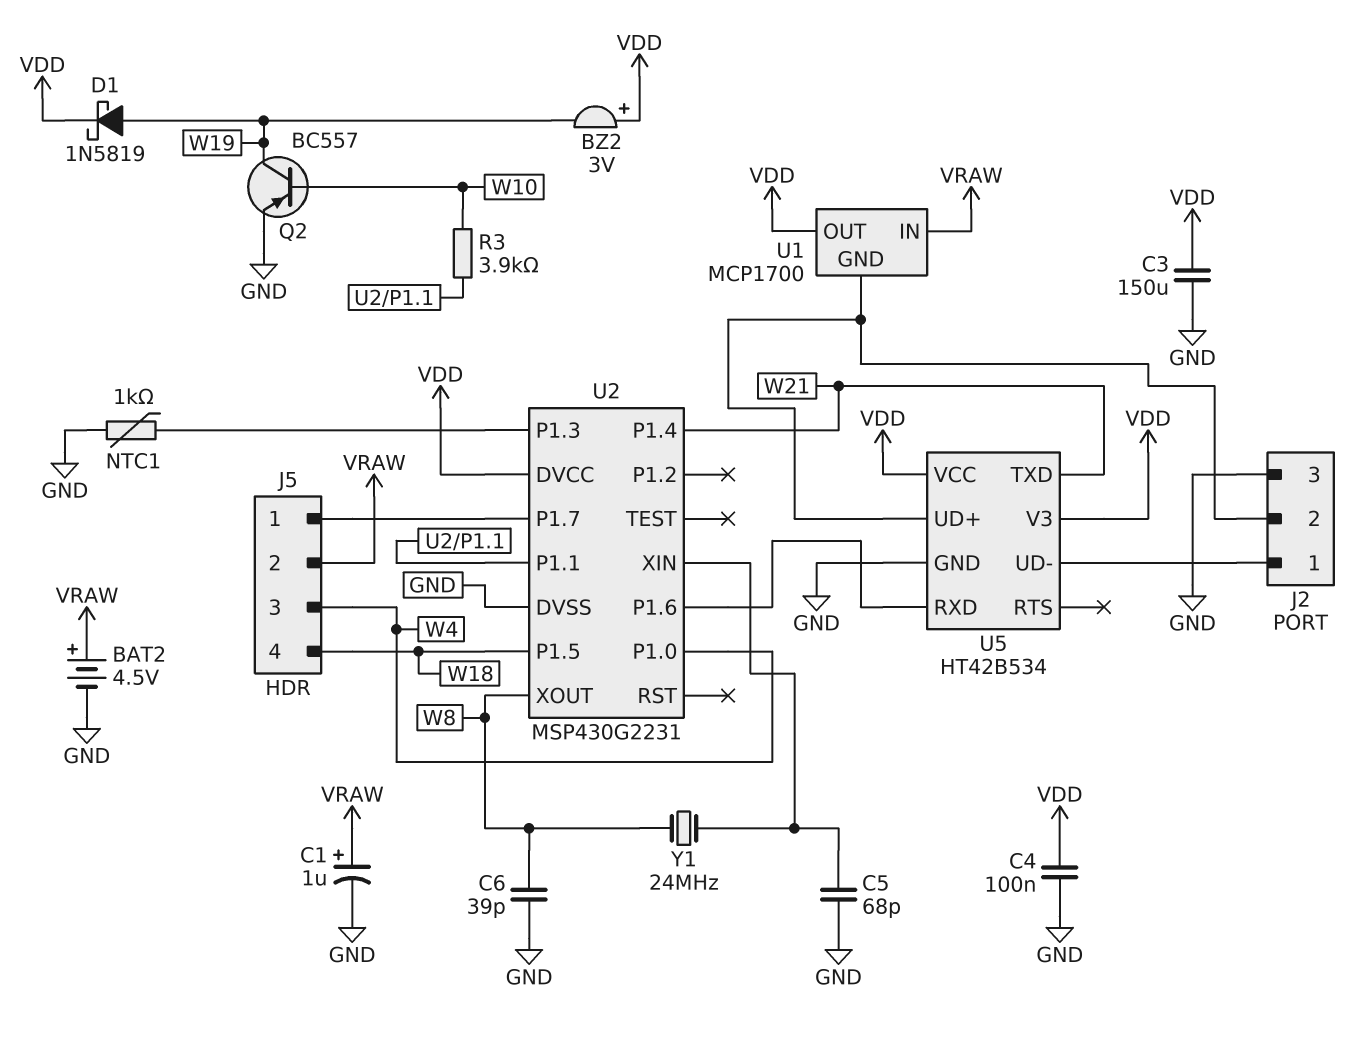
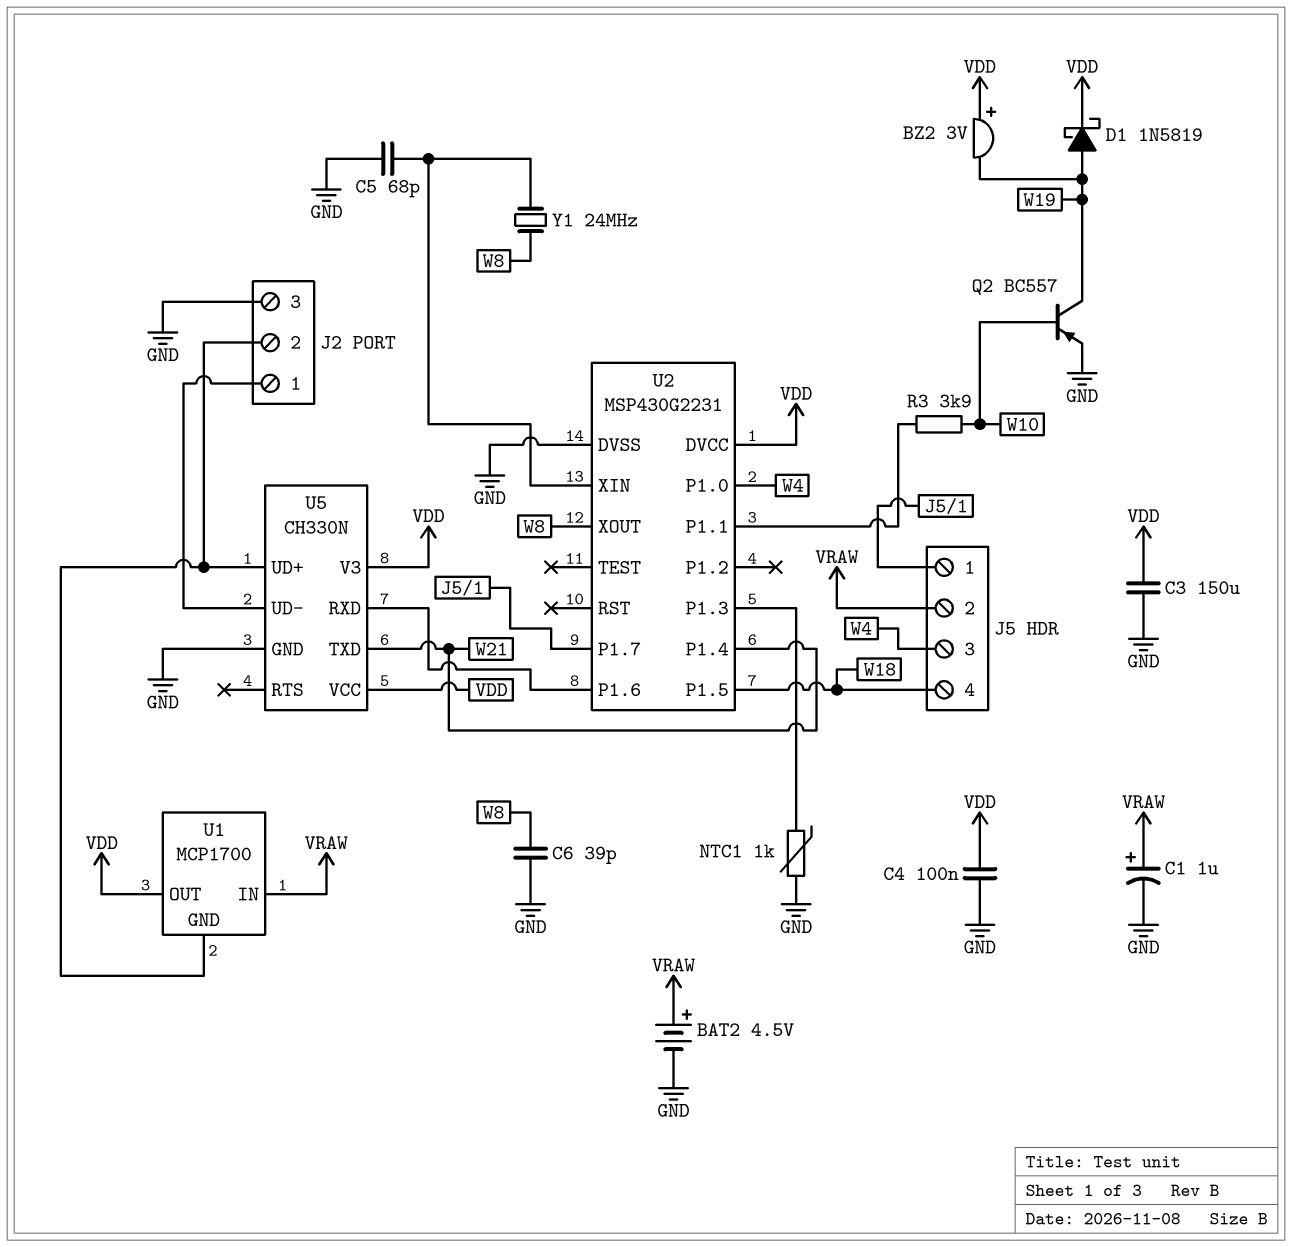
U5: HT42B534 -> CH330N

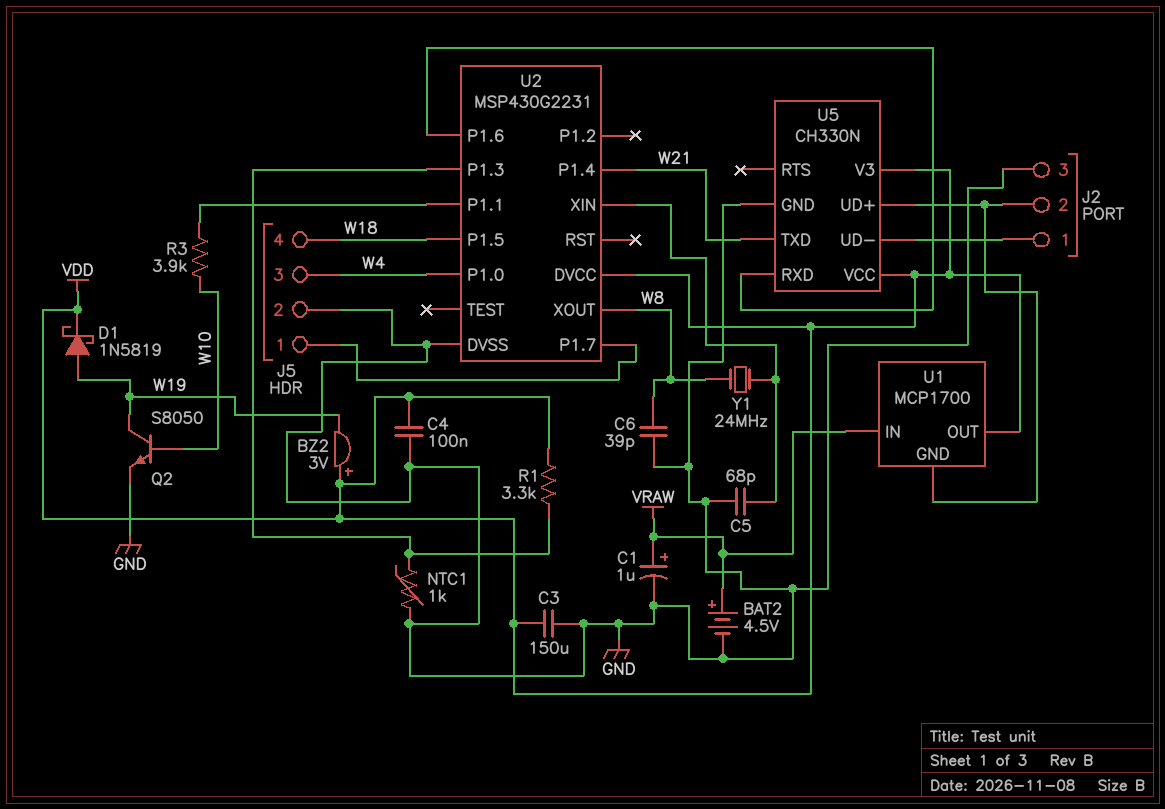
J5 pin 2: VRAW -> GND
Q2: PNP BC557 (B W10, C W19, E GND) -> NPN S8050 (B W10, C W19, E GND)
R1: none -> 3.3k (U2/P1.3, VDD)

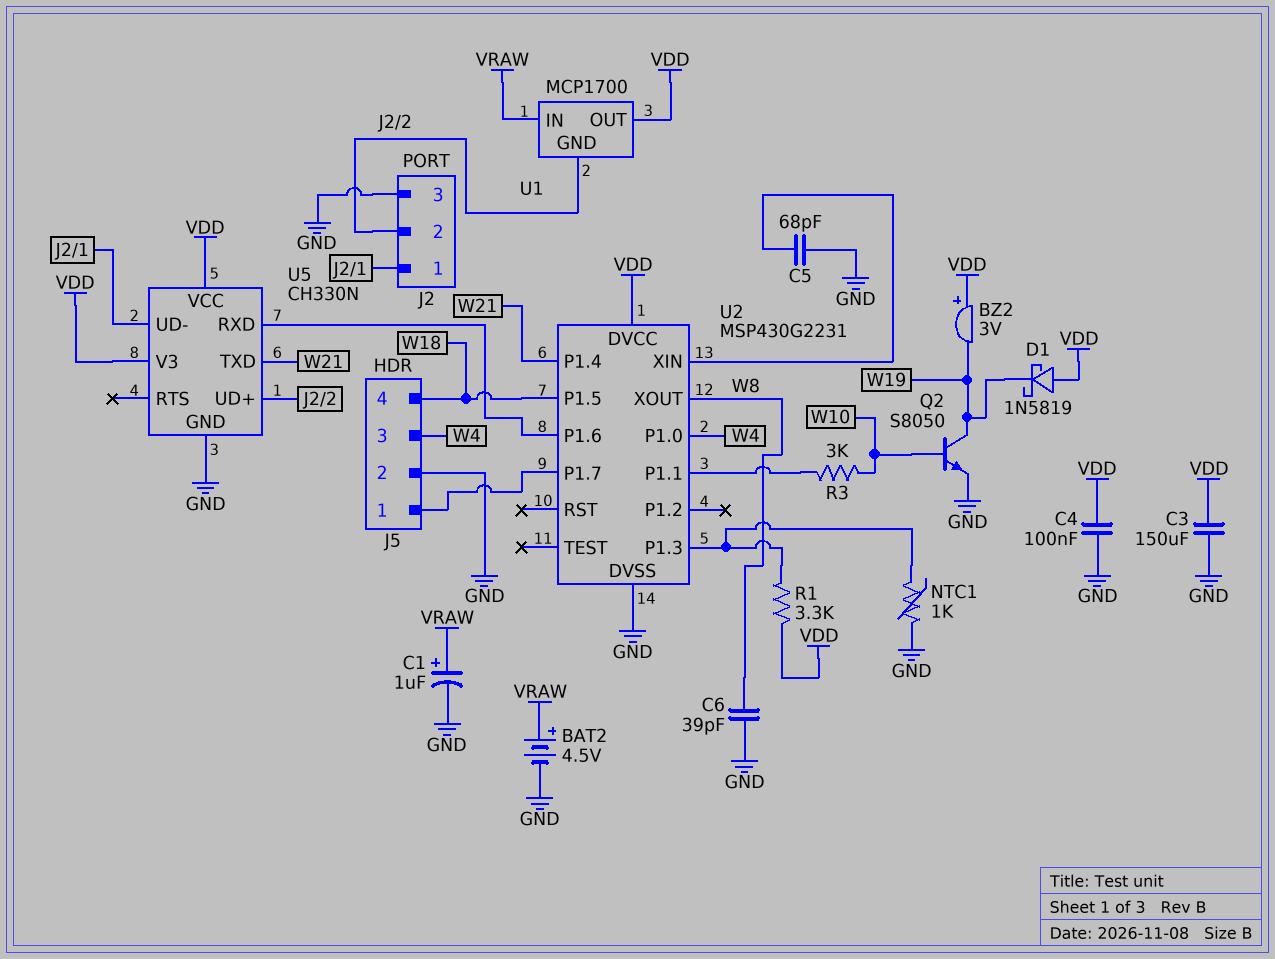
D1: schottky 1N5819 (A W19, K VDD) -> schottky 1N5819 (A VDD, K W19)
R3: 3.9k (U2/P1.1, W10) -> 3k (U2/P1.1, W10)
Y1: 24MHz (U2/XIN, W8) -> none

